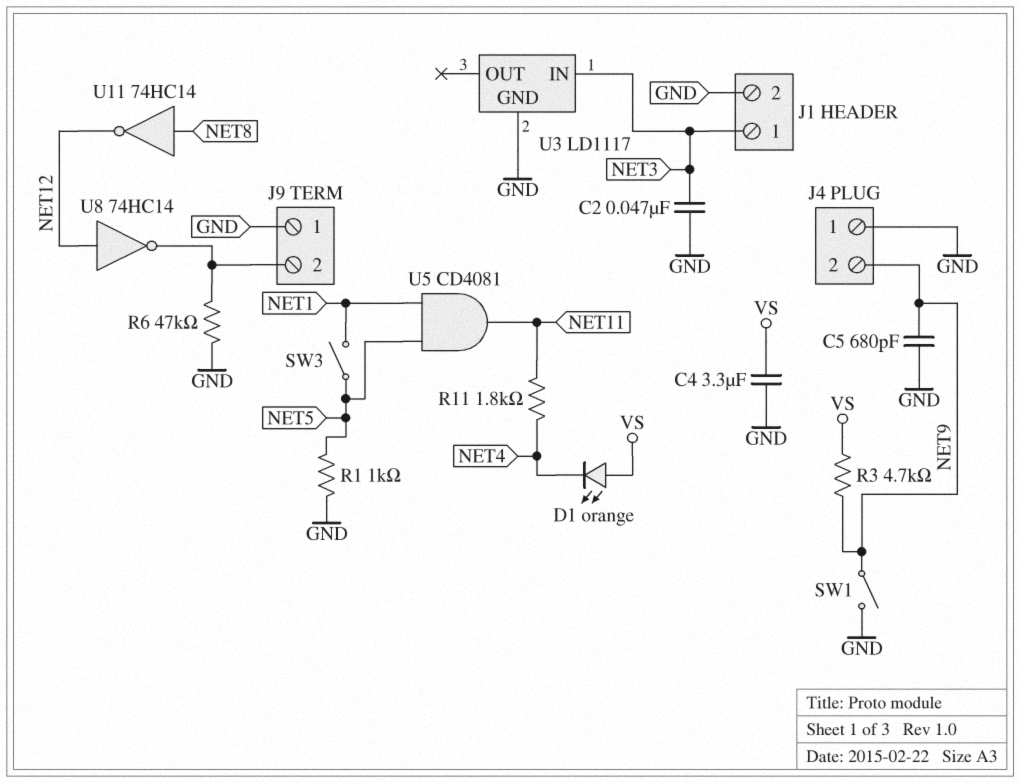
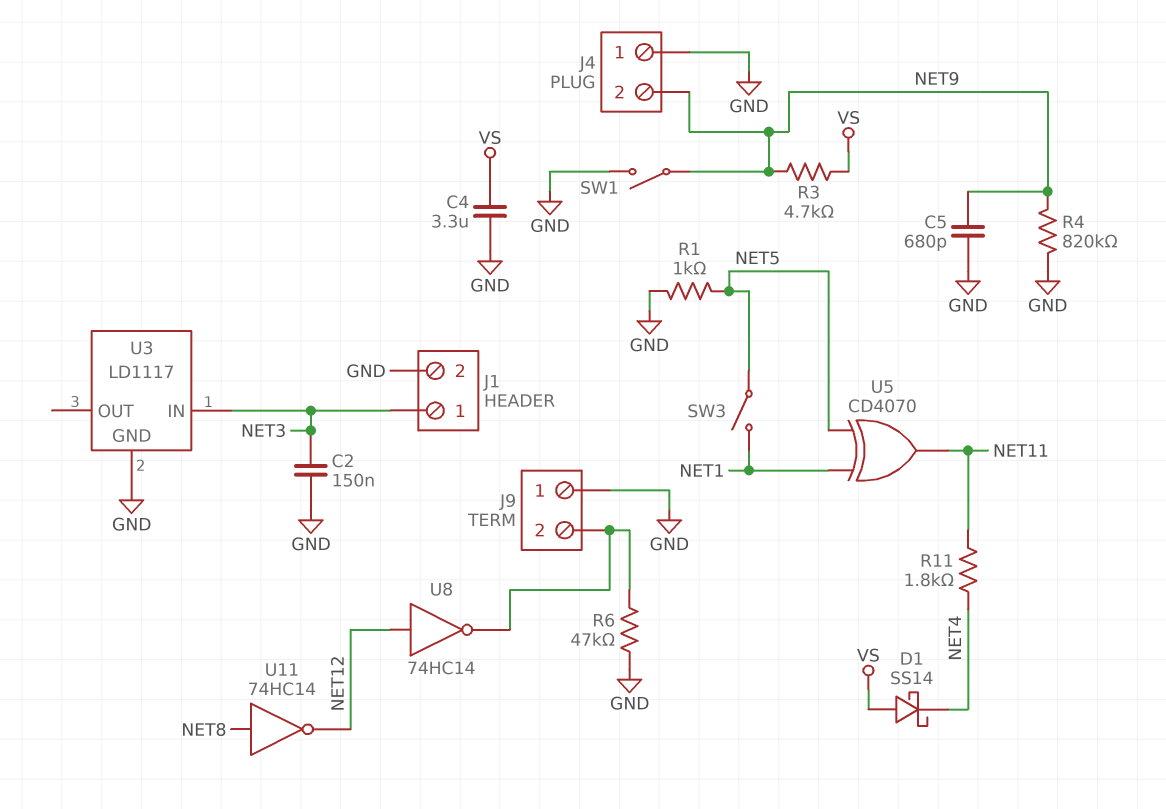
C2: 47nF (GND, NET3) -> 150nF (GND, NET3)
D1: LED orange (A VS, K NET4) -> schottky SS14 (A VS, K NET4)
R4: none -> 820k (GND, NET9)
U5: AND CD4081 (in NET1, in NET5, out NET11) -> XOR CD4070 (in NET1, in NET5, out NET11)

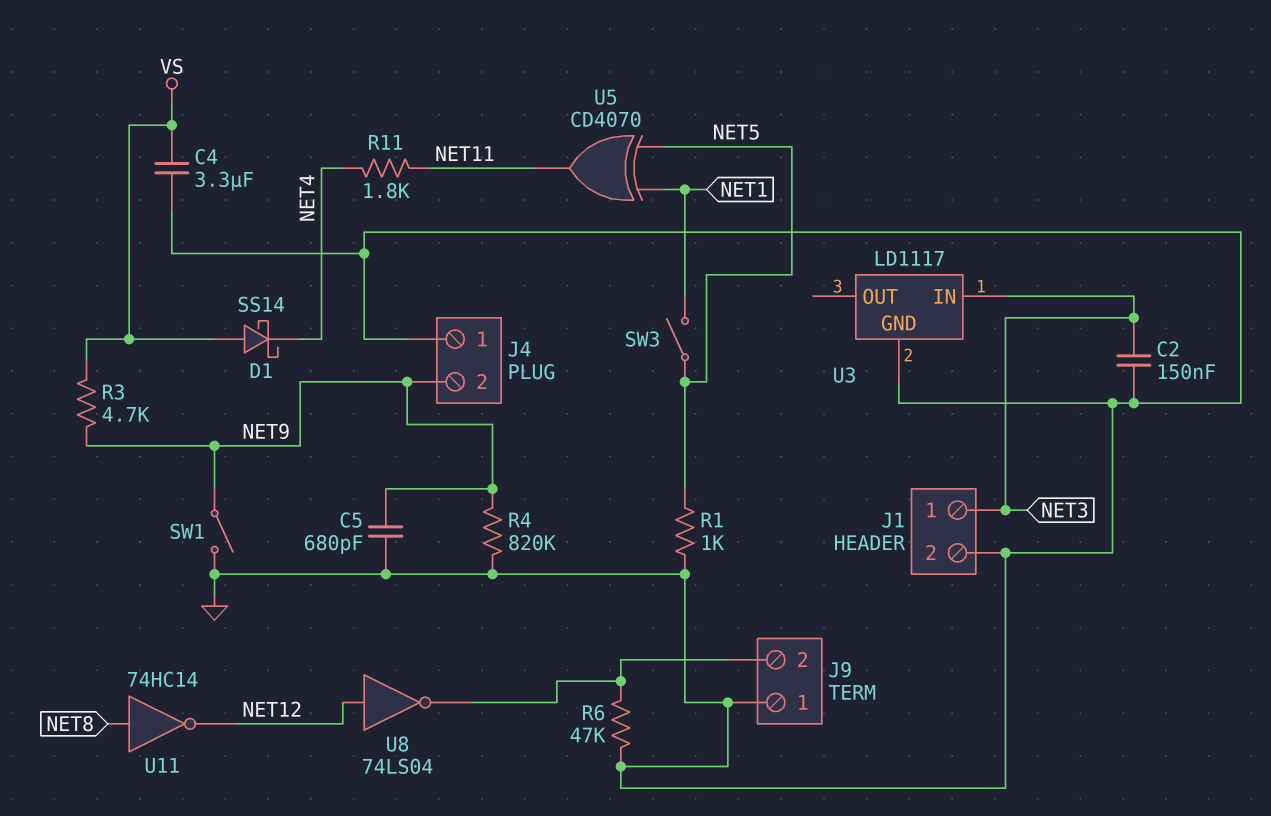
U8: NOT 74HC14 (in NET12, out J9/2) -> NOT 74LS04 (in NET12, out J9/2)

